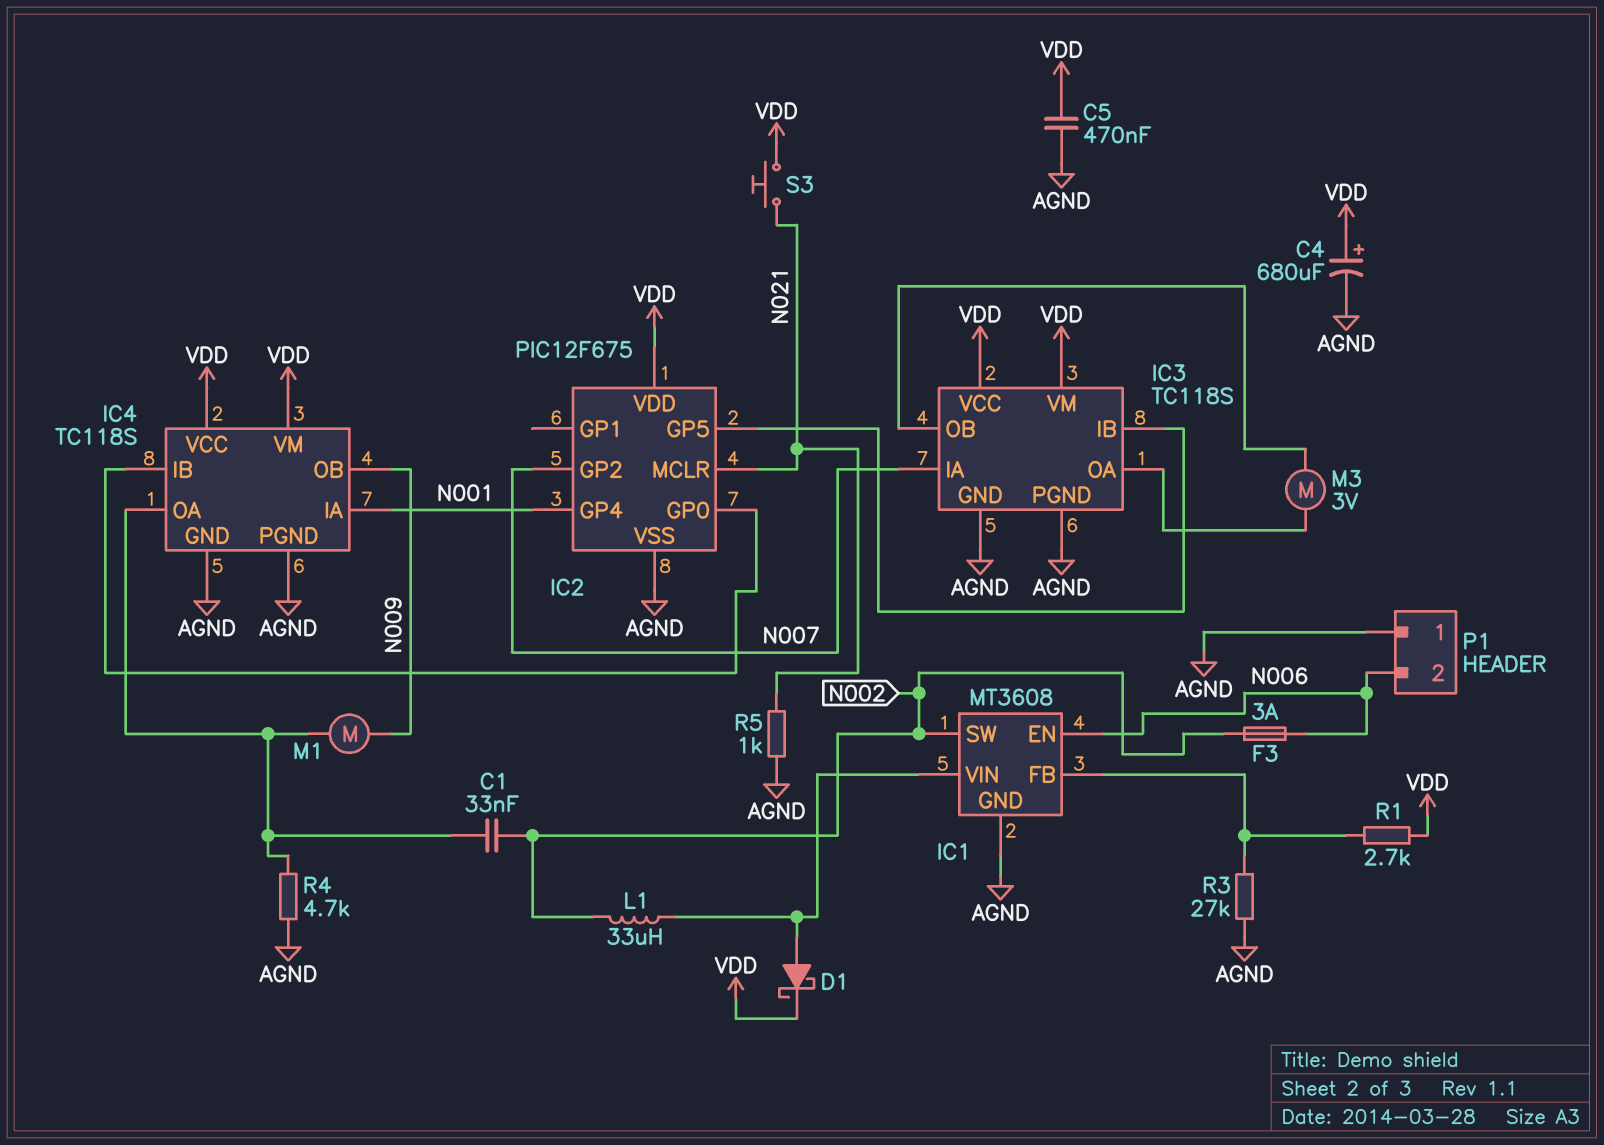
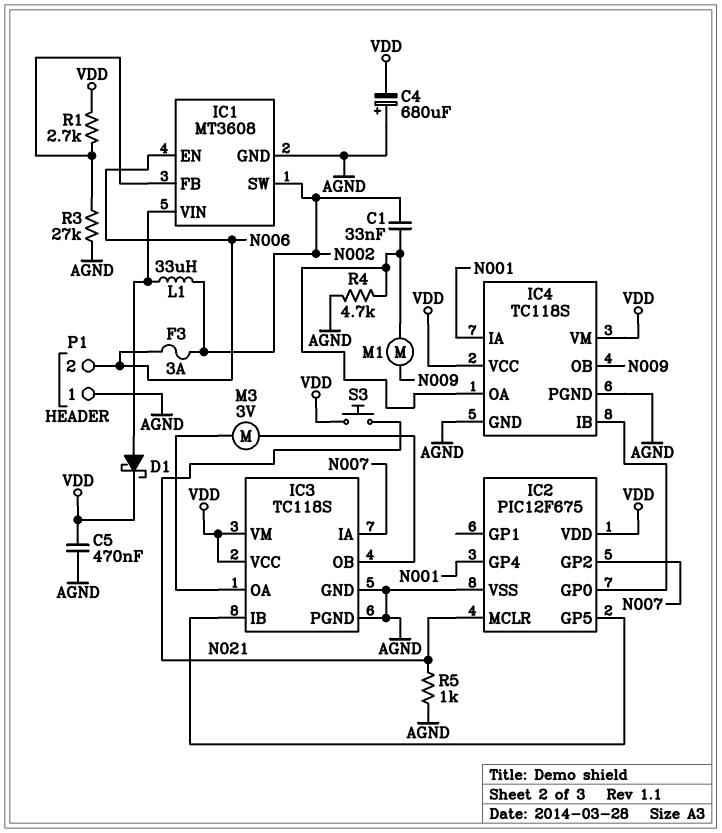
C4: 680uF (plus VDD, minus AGND) -> 680uF (plus AGND, minus VDD)

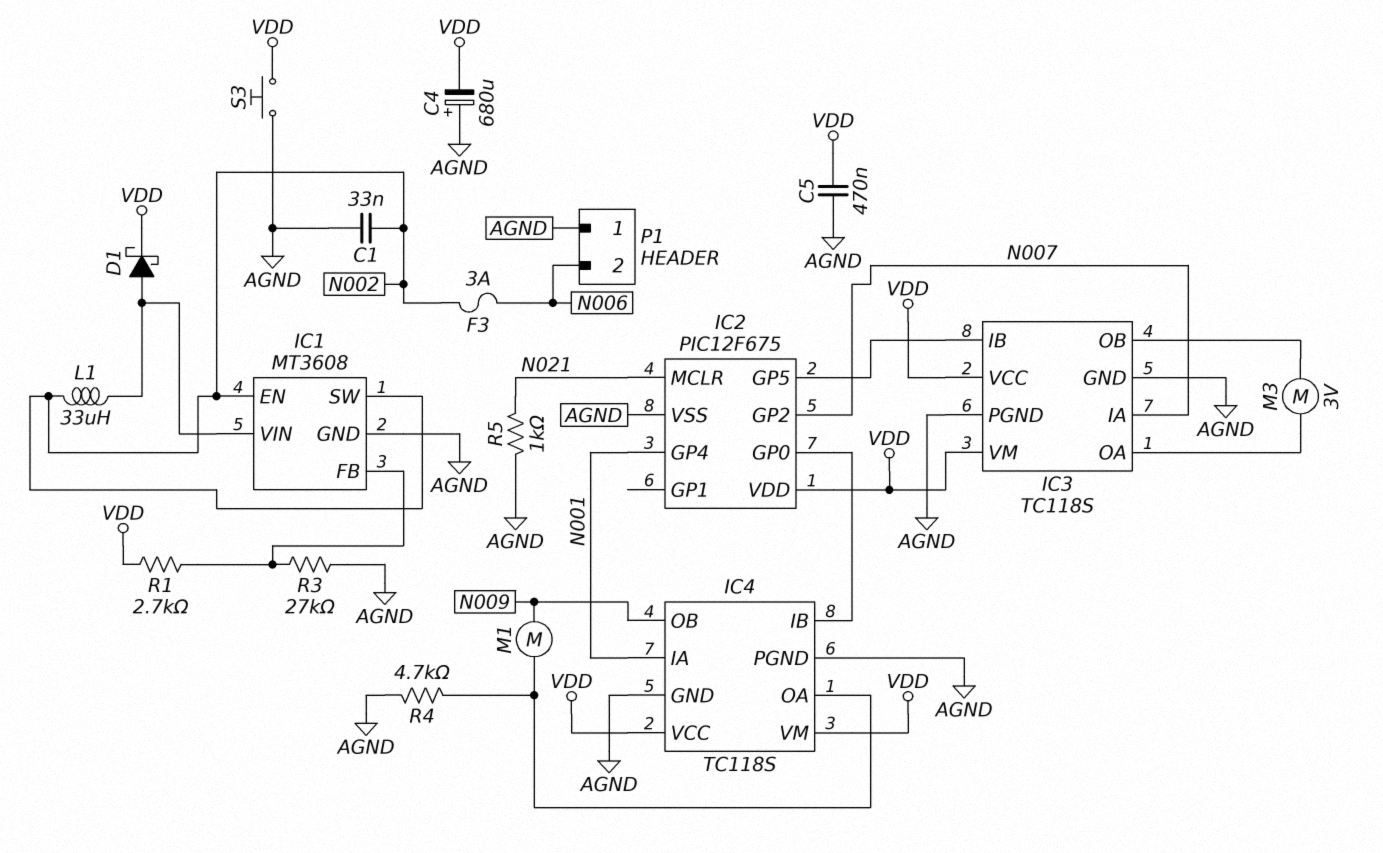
C1: 33nF (IC4/OA, N002) -> 33nF (AGND, N002)
IC1 pin EN: N006 -> N002
S3: button (N021, VDD) -> button (AGND, VDD)

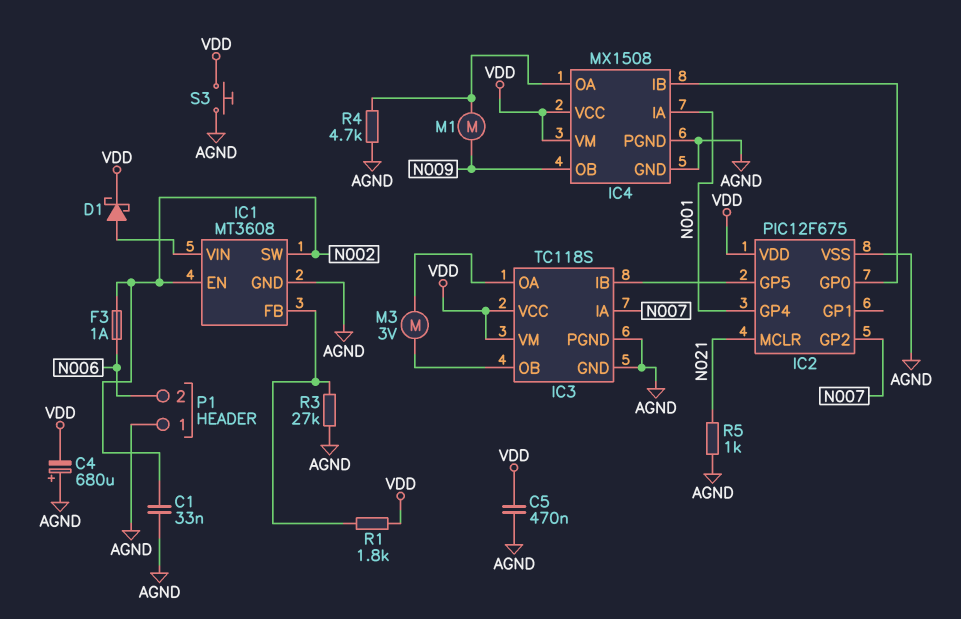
F3: 3A (N002, N006) -> 1A (N002, N006)
IC4: TC118S -> MX1508
L1: 33uH (IC1/VIN, N002) -> none
R1: 2.7k (IC1/FB, VDD) -> 1.8k (IC1/FB, VDD)

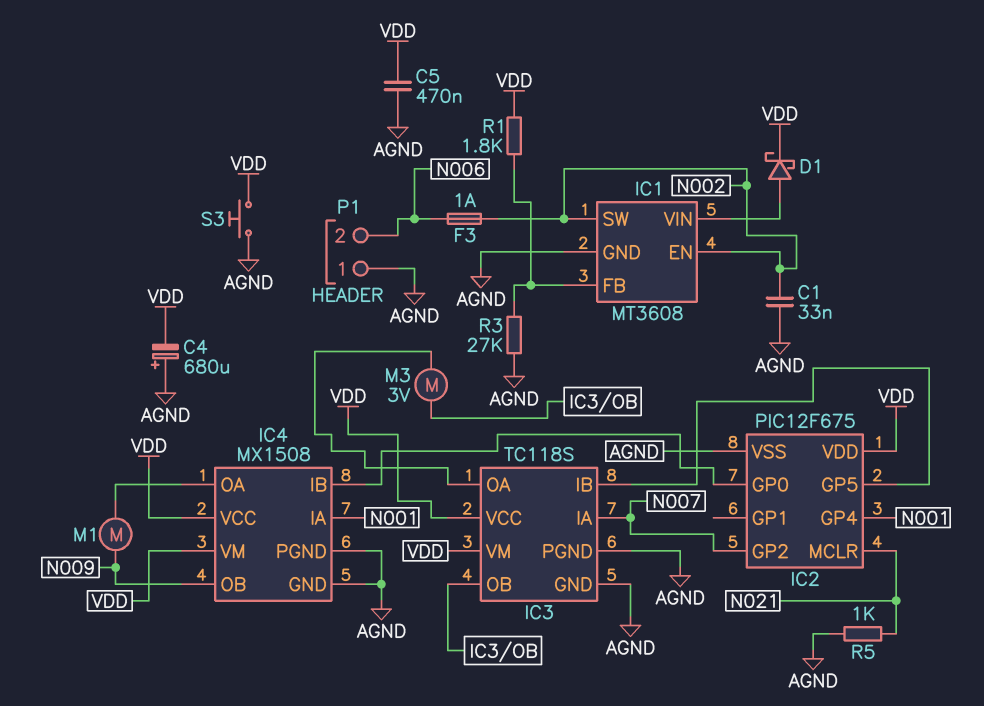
R4: 4.7k (AGND, IC4/OA) -> none

